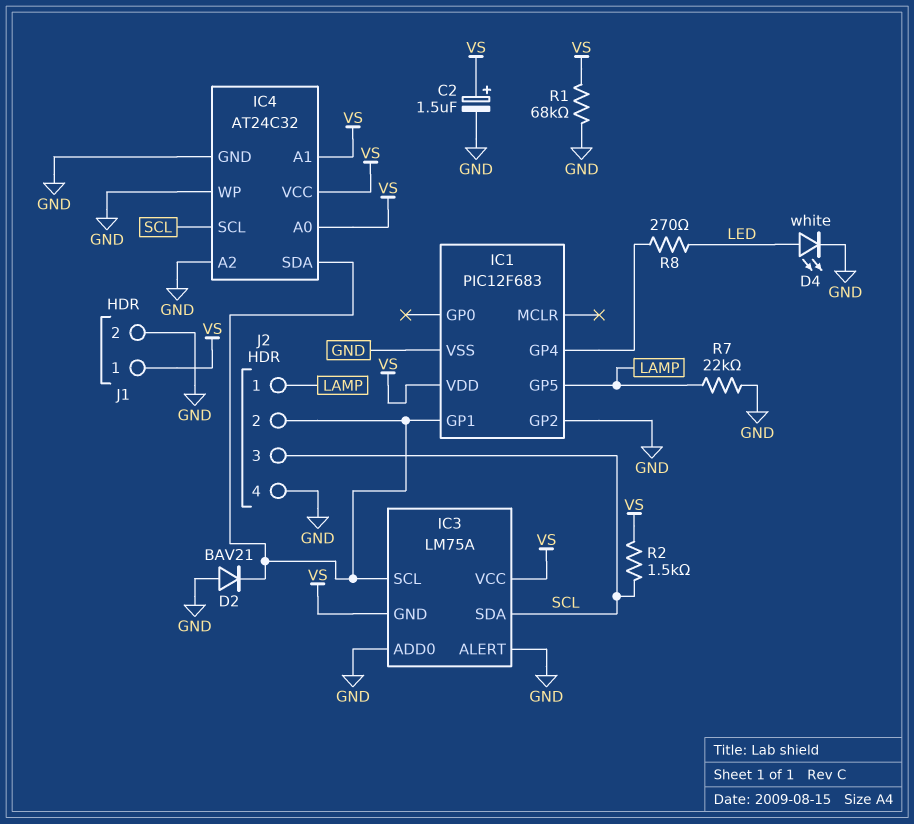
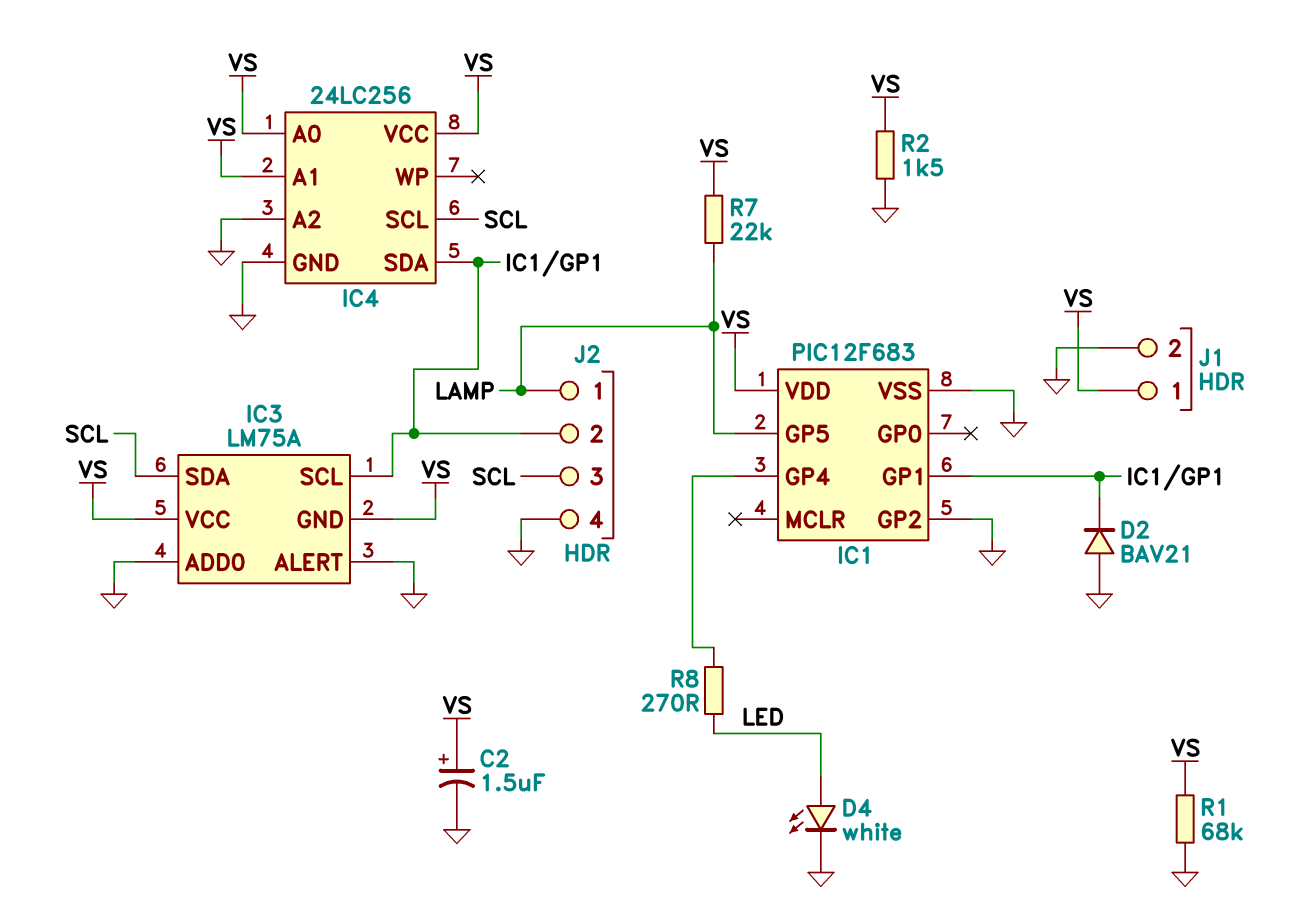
IC4: AT24C32 -> 24LC256
IC4 pin WP: GND -> none
R2: 1.5k (SCL, VS) -> 1.5k (GND, VS)
R7: 22k (GND, LAMP) -> 22k (LAMP, VS)

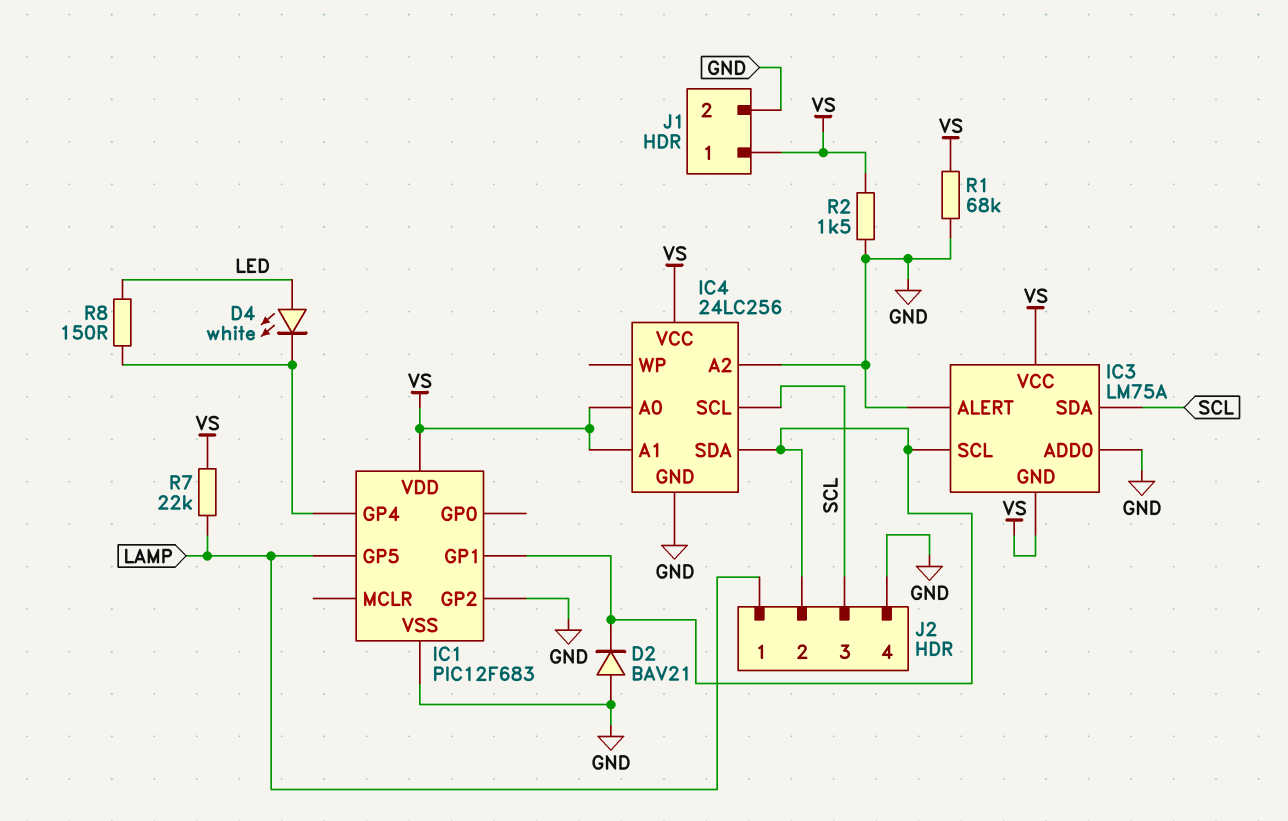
C2: 1.5uF (plus VS, minus GND) -> none
D4: LED white (A LED, K GND) -> LED white (A LED, K IC1/GP4)
R8: 270 (IC1/GP4, LED) -> 150 (IC1/GP4, LED)

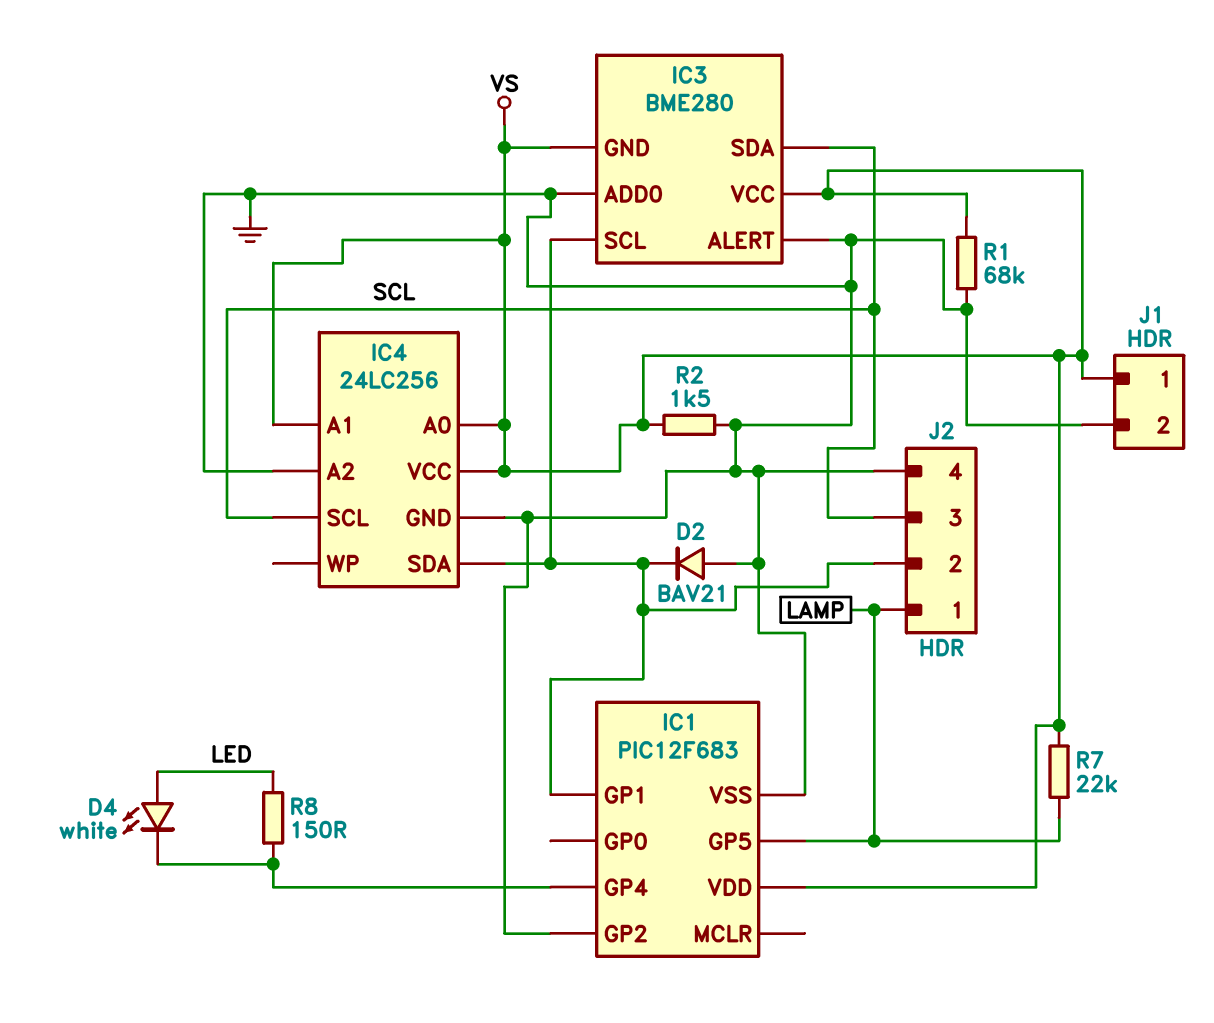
IC3: LM75A -> BME280

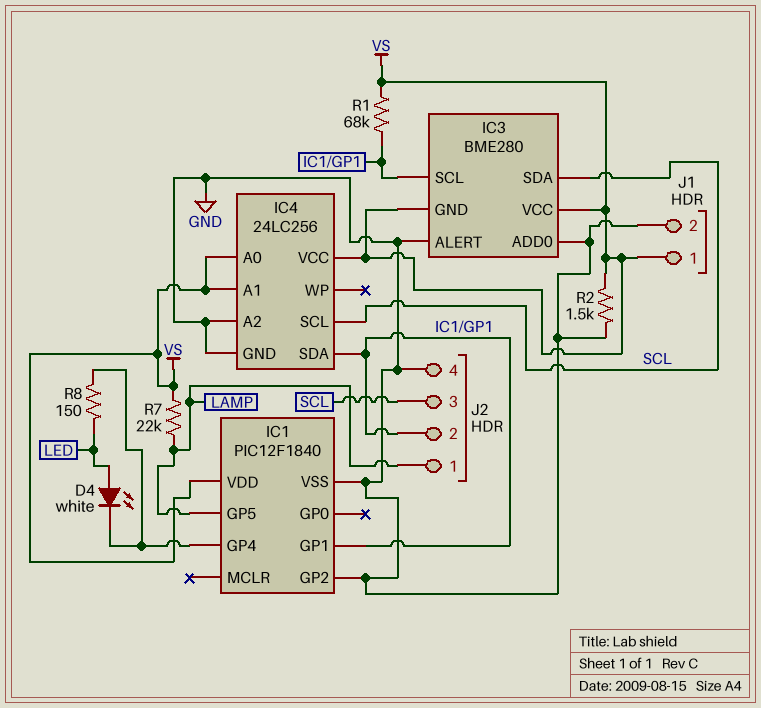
D2: diode BAV21 (A GND, K IC1/GP1) -> none
IC1: PIC12F683 -> PIC12F1840
R1: 68k (GND, VS) -> 68k (IC1/GP1, VS)

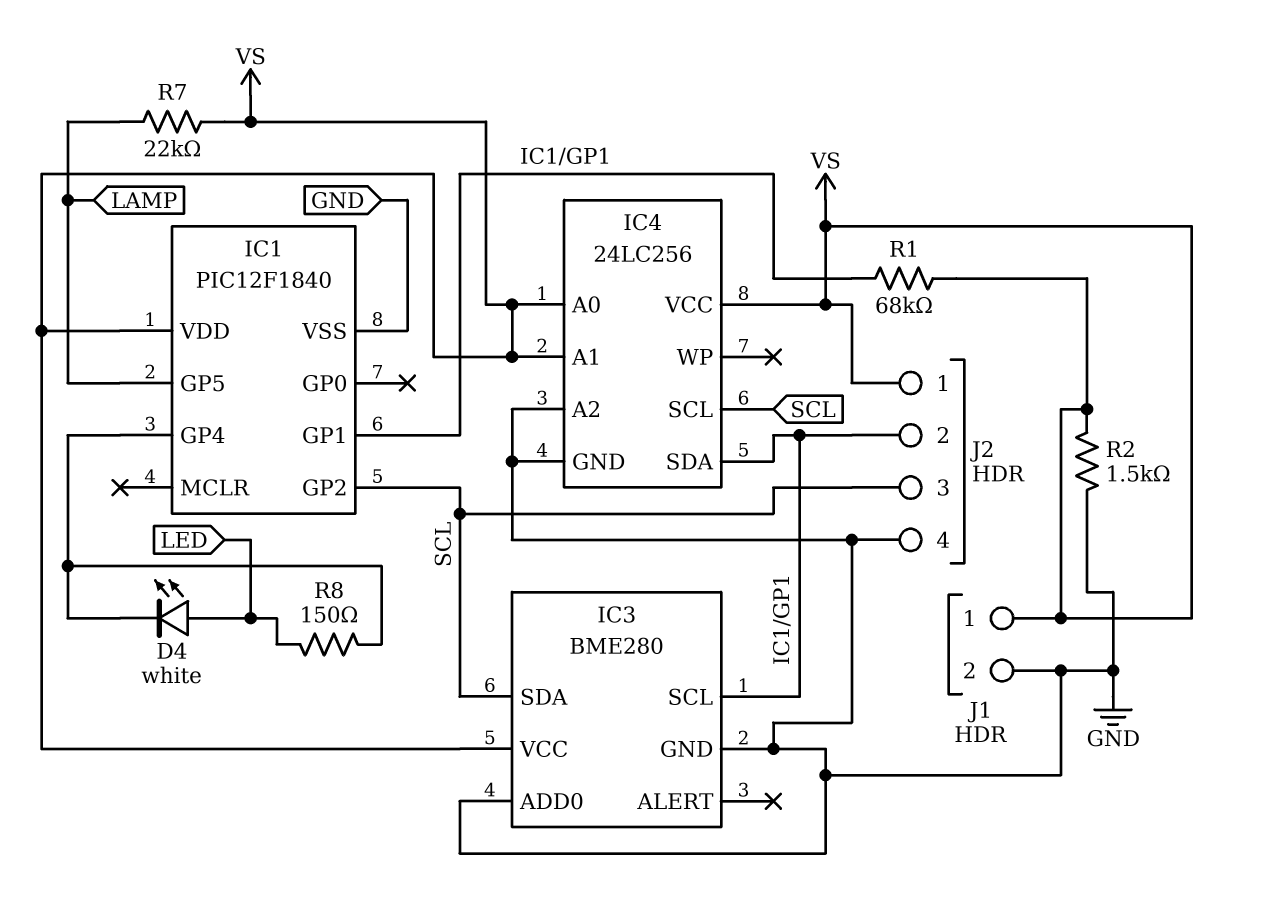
IC1 pin GP2: GND -> SCL
IC3 pin ALERT: GND -> none
IC3 pin GND: VS -> GND
J2 pin 1: LAMP -> VS

